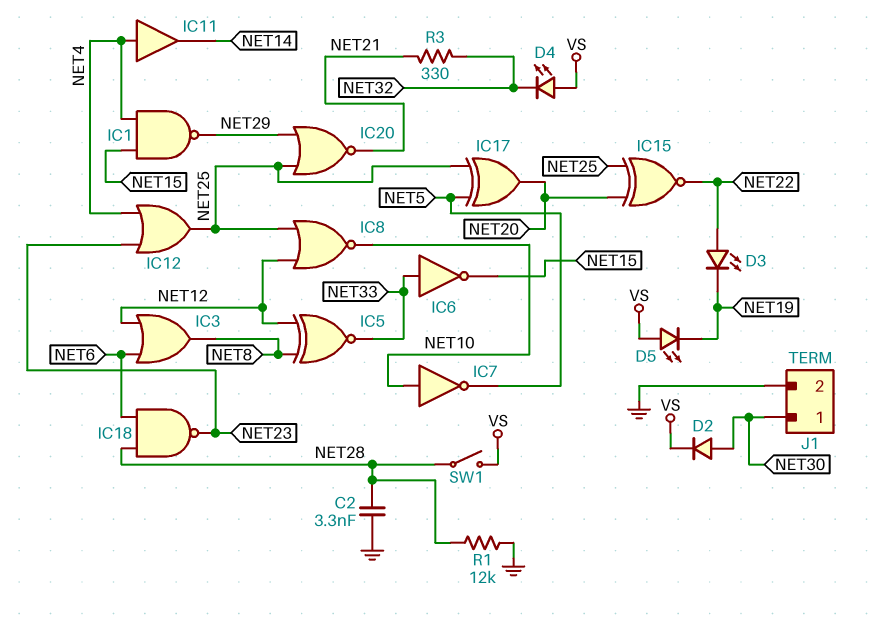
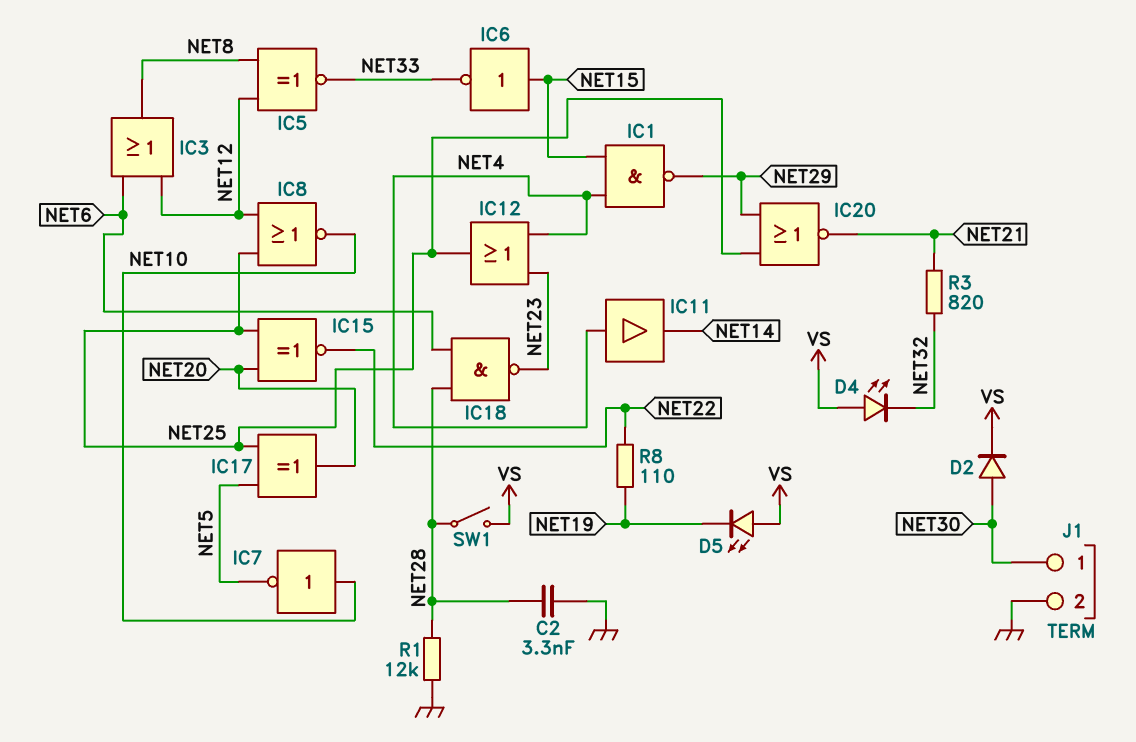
D3: LED (A NET22, K NET19) -> none
IC6: NOT (in NET33, out NET15) -> NOT (in NET15, out NET33)
R3: 330 (NET21, NET32) -> 820 (NET21, NET32)
R8: none -> 110 (NET19, NET22)

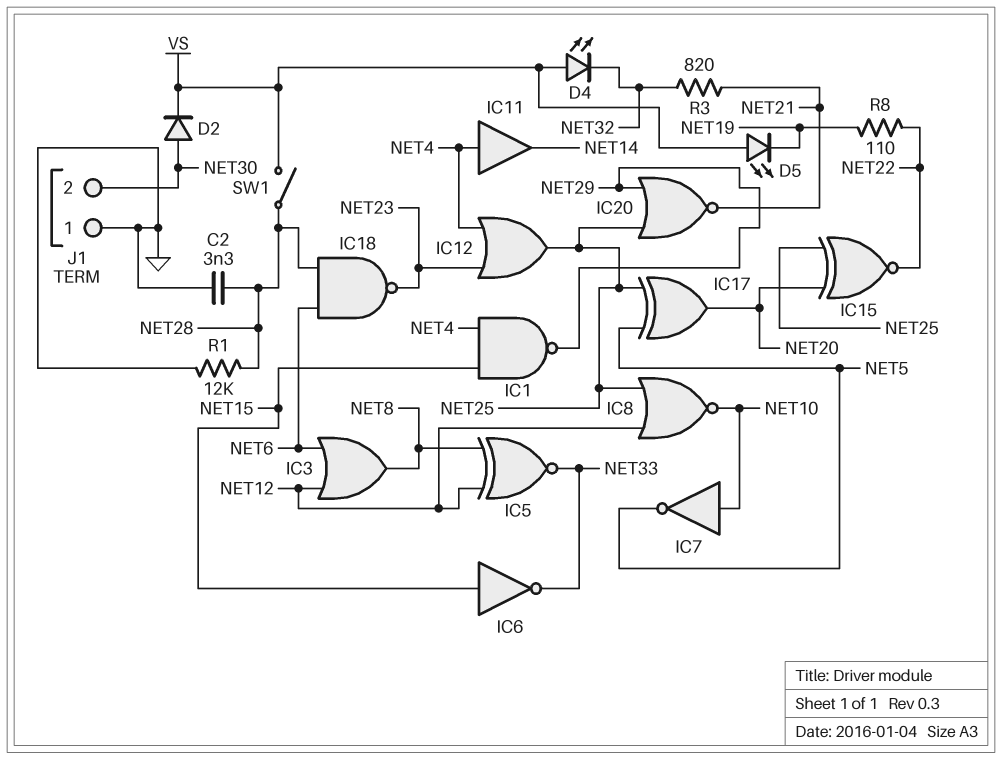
J1 pin 1: NET30 -> GND
J1 pin 2: GND -> NET30

